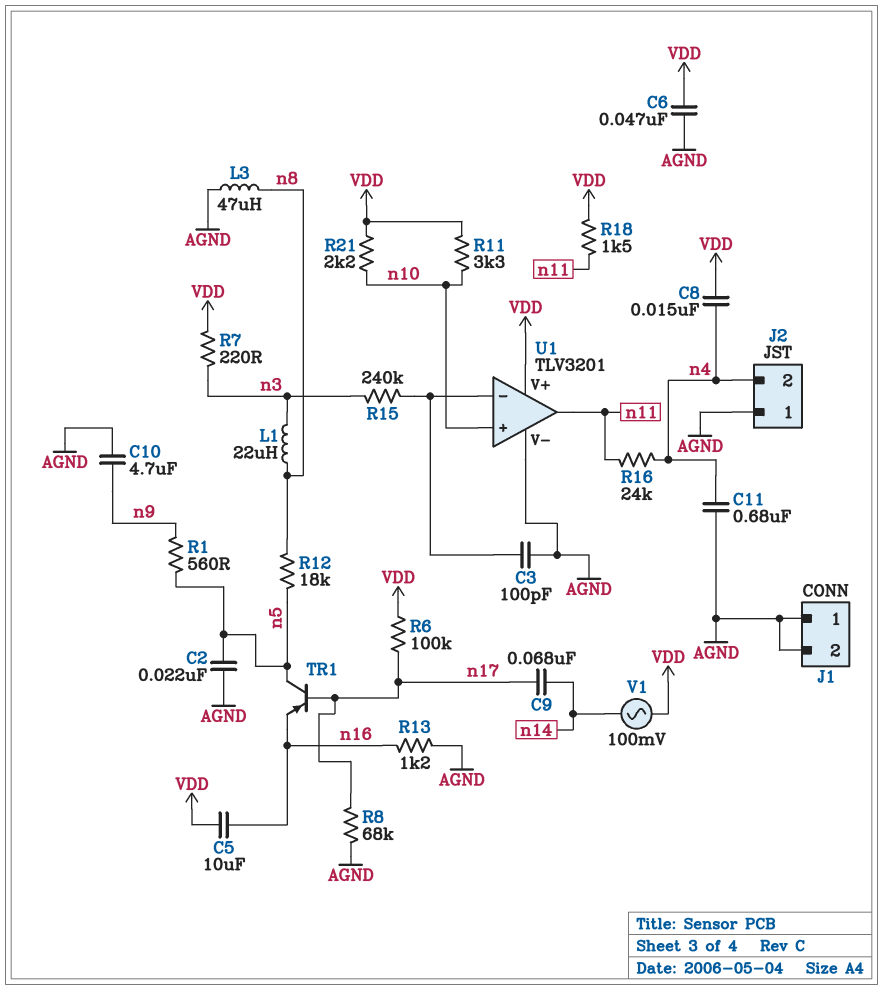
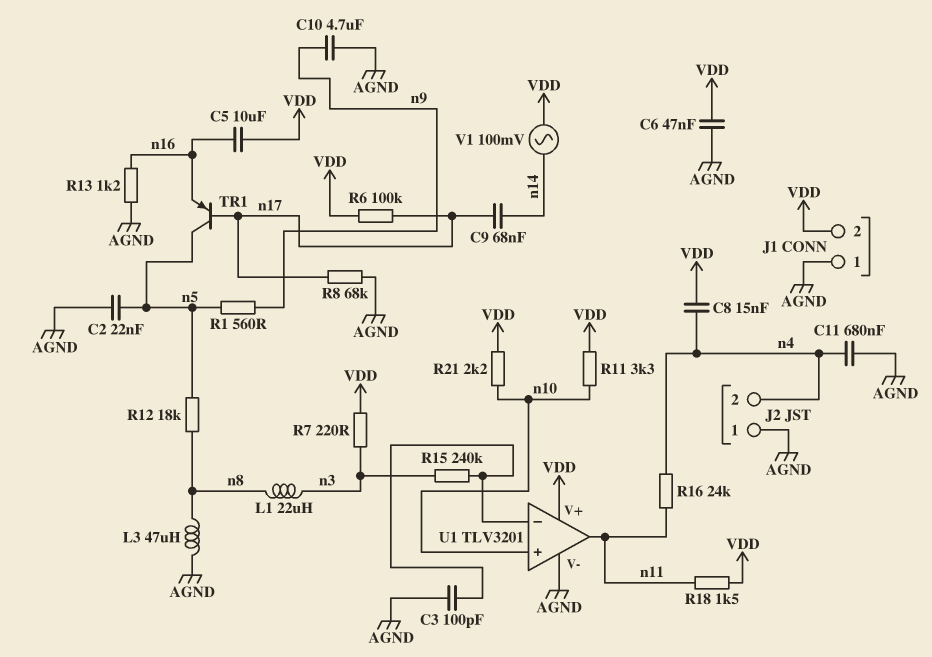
J1 pin 2: AGND -> VDD

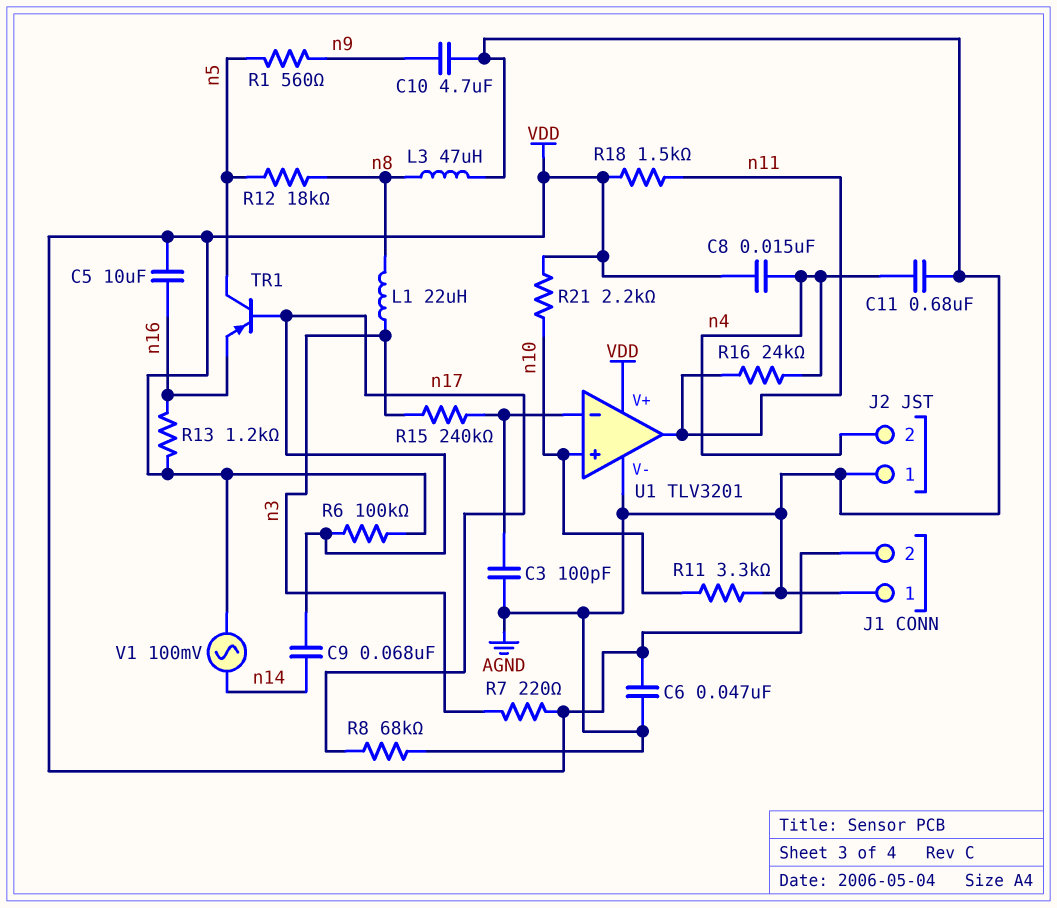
C2: 22nF (AGND, n5) -> none
R11: 3.3k (VDD, n10) -> 3.3k (AGND, n10)
R13: 1.2k (AGND, n16) -> 1.2k (VDD, n16)

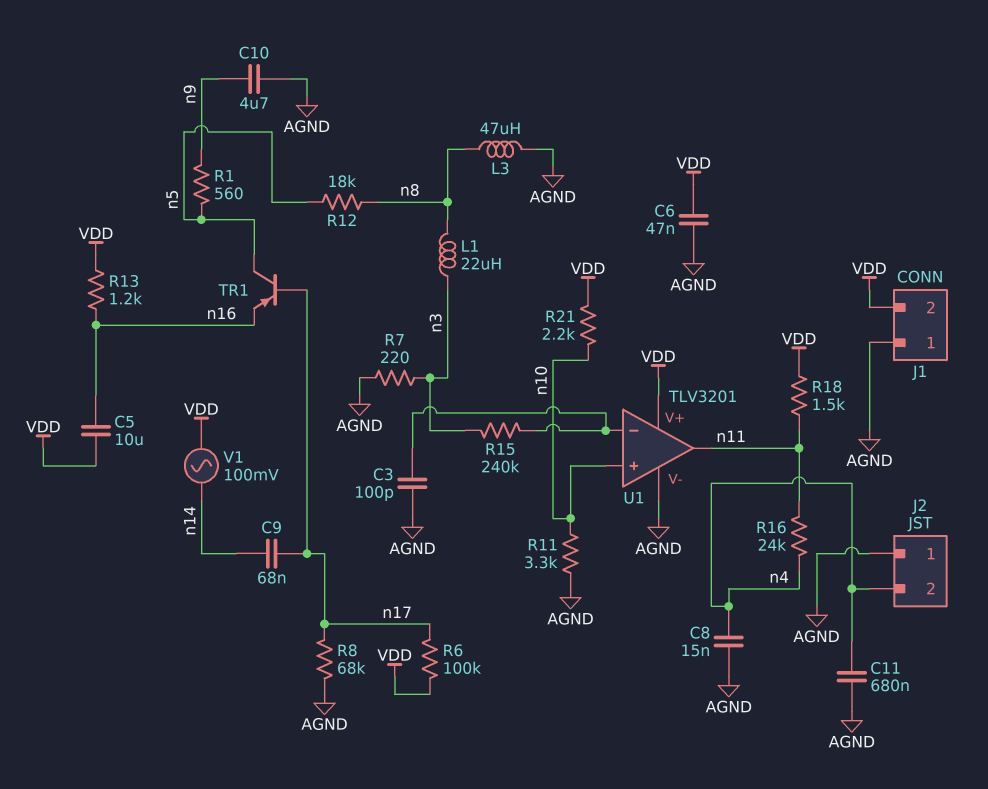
C8: 15nF (VDD, n4) -> 15nF (AGND, n4)
R7: 220 (VDD, n3) -> 220 (AGND, n3)

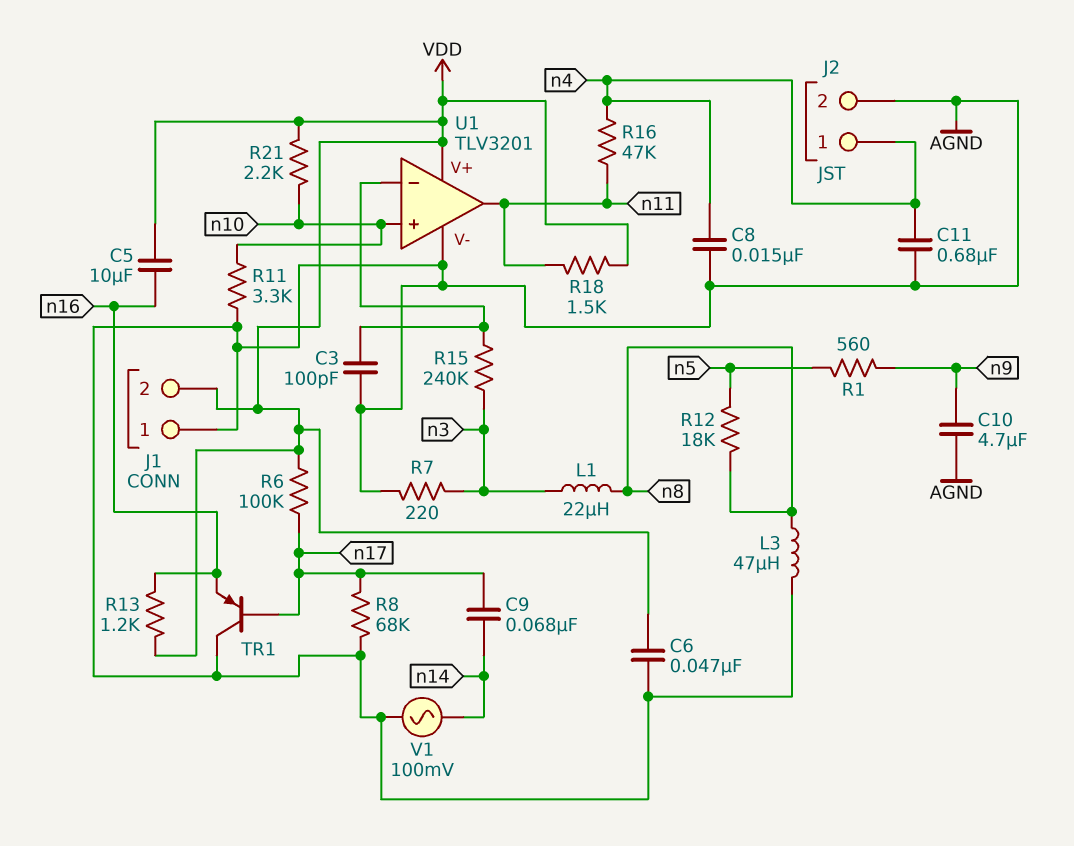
J2 pin 1: AGND -> n4
J2 pin 2: n4 -> AGND
R16: 24k (n4, n11) -> 47k (n4, n11)
TR1: PNP (B n17, C n5, E n16) -> PNP (B n17, C AGND, E n16)
V1: AC 100mV (VDD, n14) -> AC 100mV (AGND, n14)

